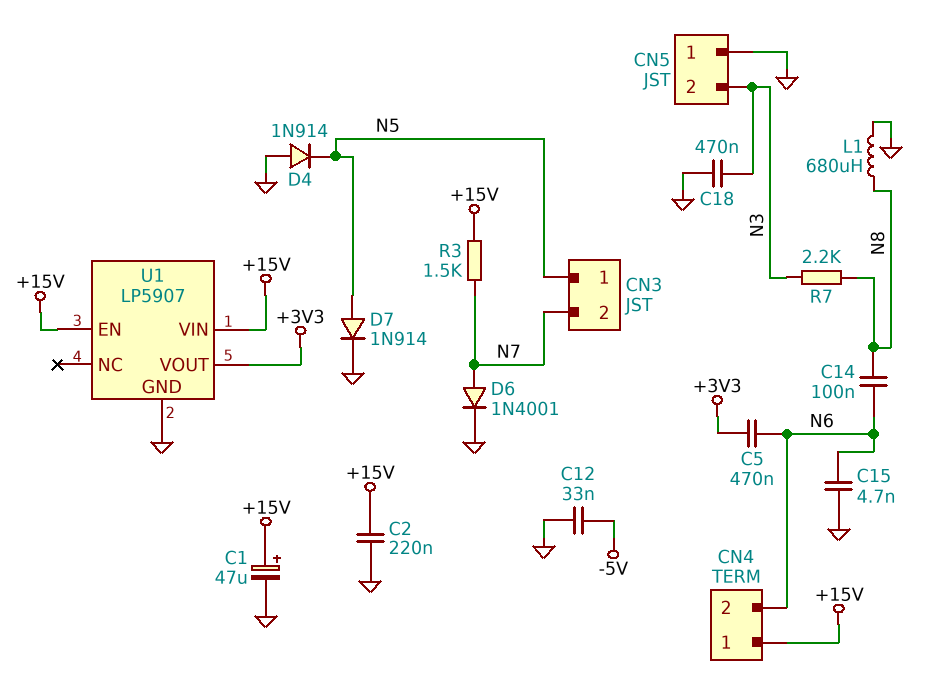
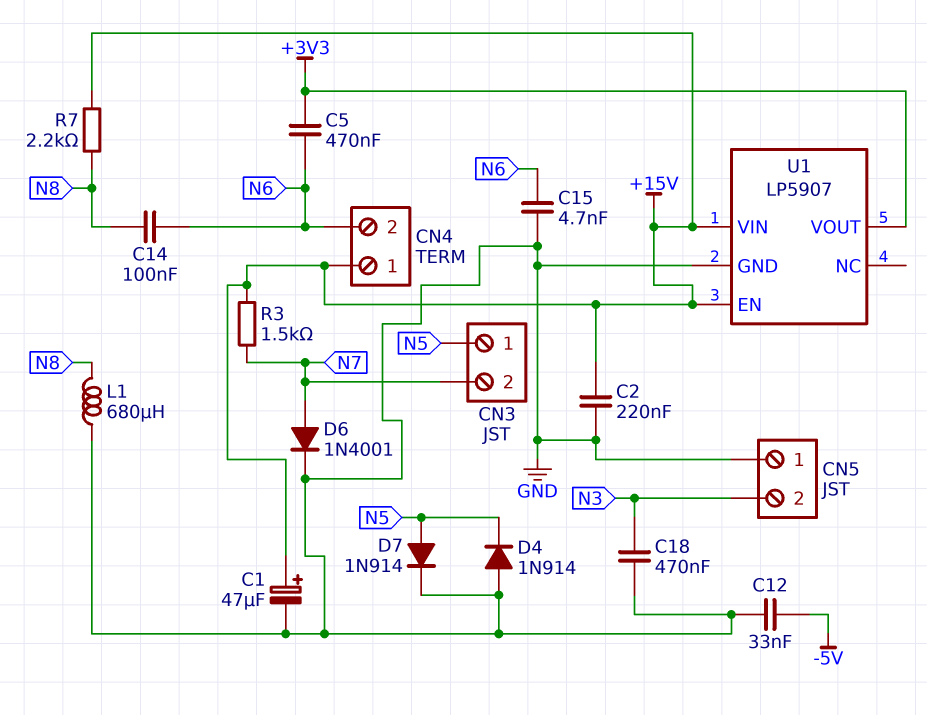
R7: 2.2k (N3, N8) -> 2.2k (+15V, N8)

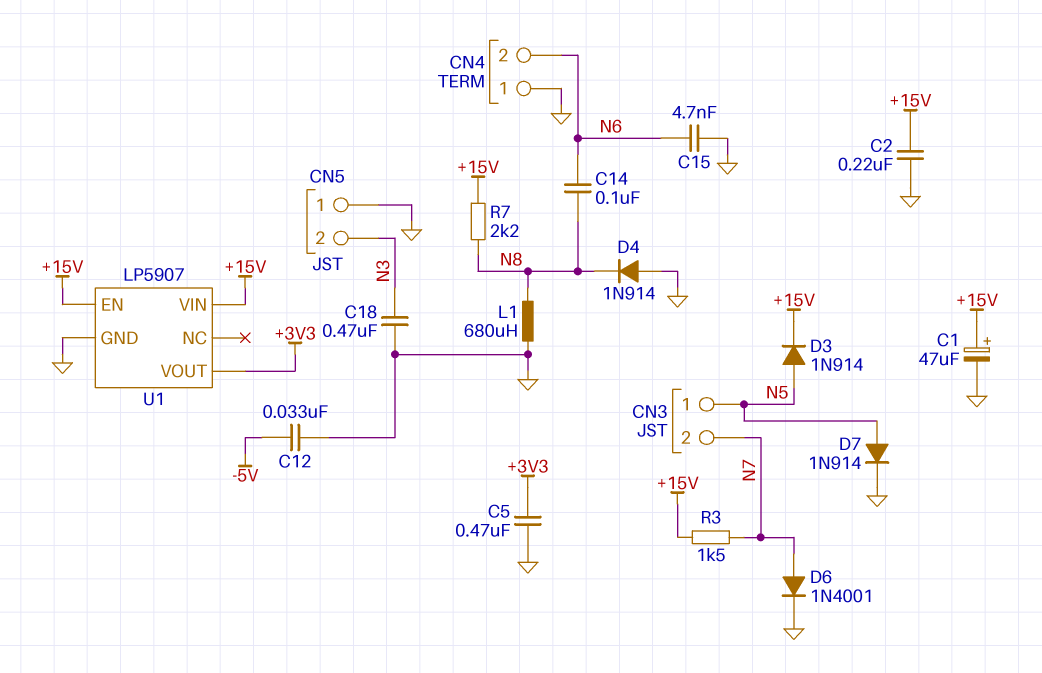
C5: 470nF (+3V3, N6) -> 470nF (+3V3, GND)
CN4 pin 1: +15V -> GND
D3: none -> diode 1N914 (A N5, K +15V)
D4: diode 1N914 (A GND, K N5) -> diode 1N914 (A GND, K N8)

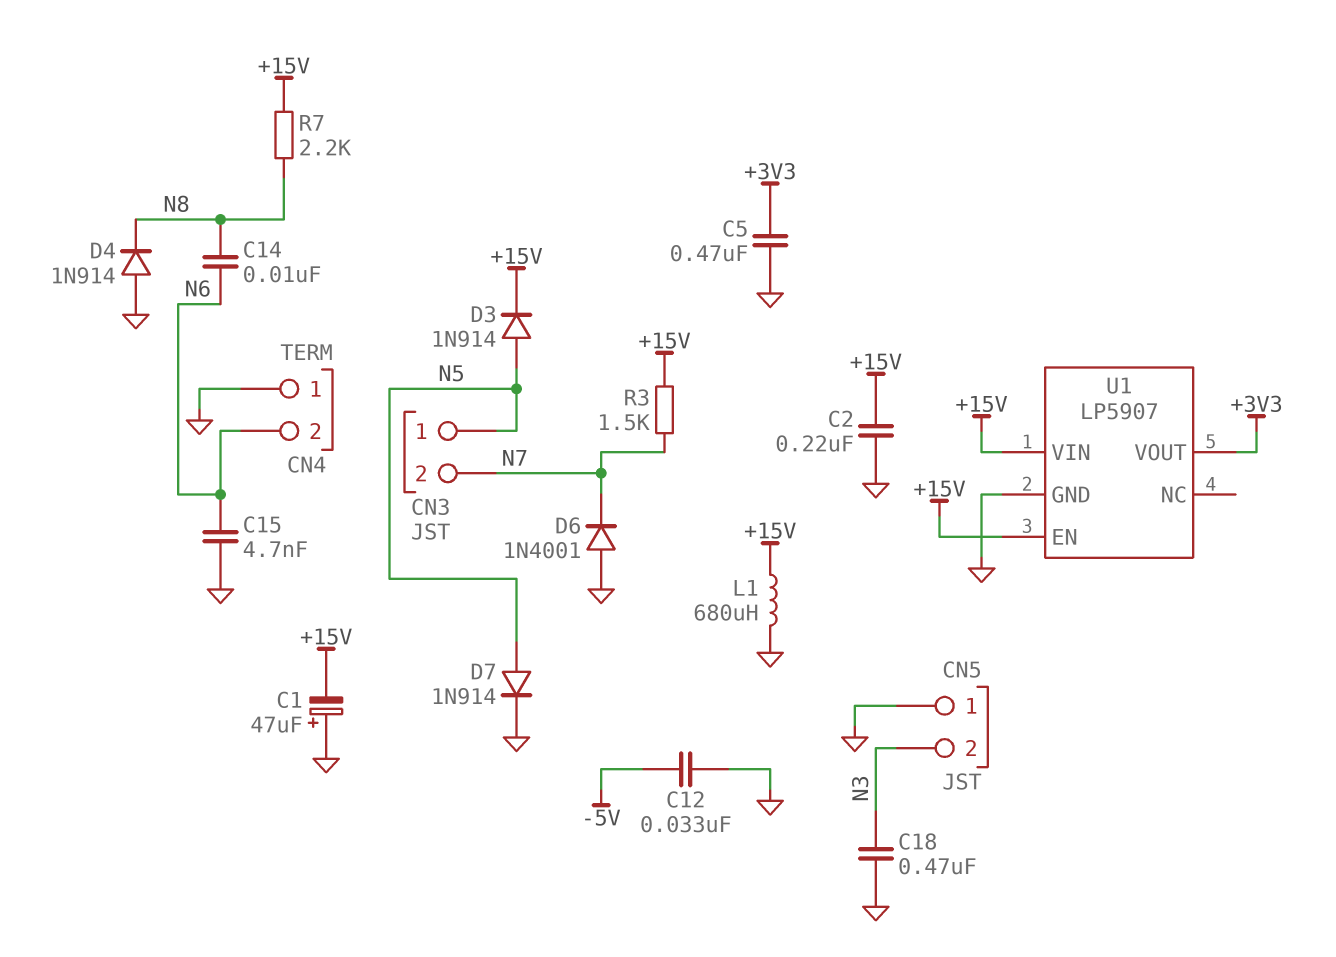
C1: 47uF (plus +15V, minus GND) -> 47uF (plus GND, minus +15V)
C14: 100nF (N6, N8) -> 10nF (N6, N8)
D6: diode 1N4001 (A N7, K GND) -> diode 1N4001 (A GND, K N7)
L1: 680uH (GND, N8) -> 680uH (+15V, GND)

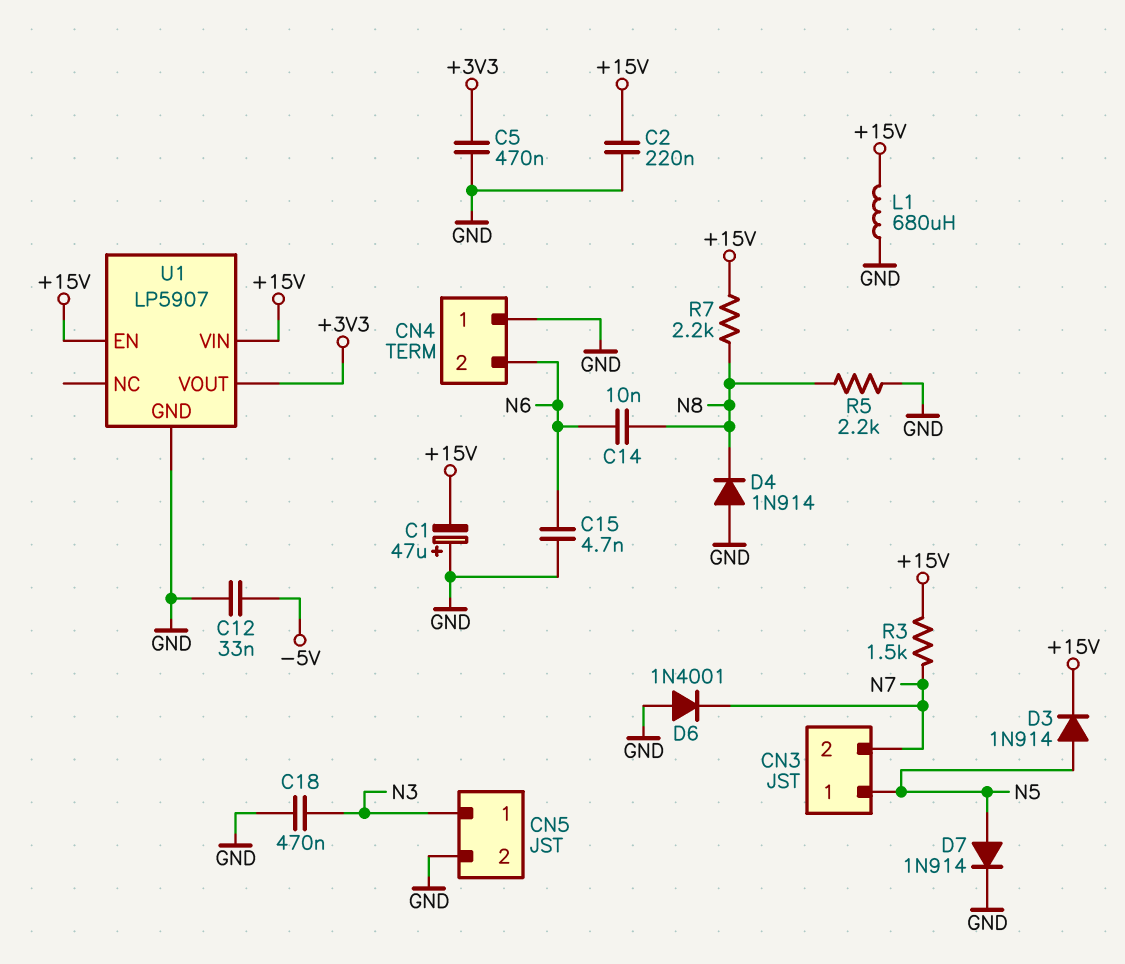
CN5 pin 1: GND -> N3
CN5 pin 2: N3 -> GND
R5: none -> 2.2k (GND, N8)

